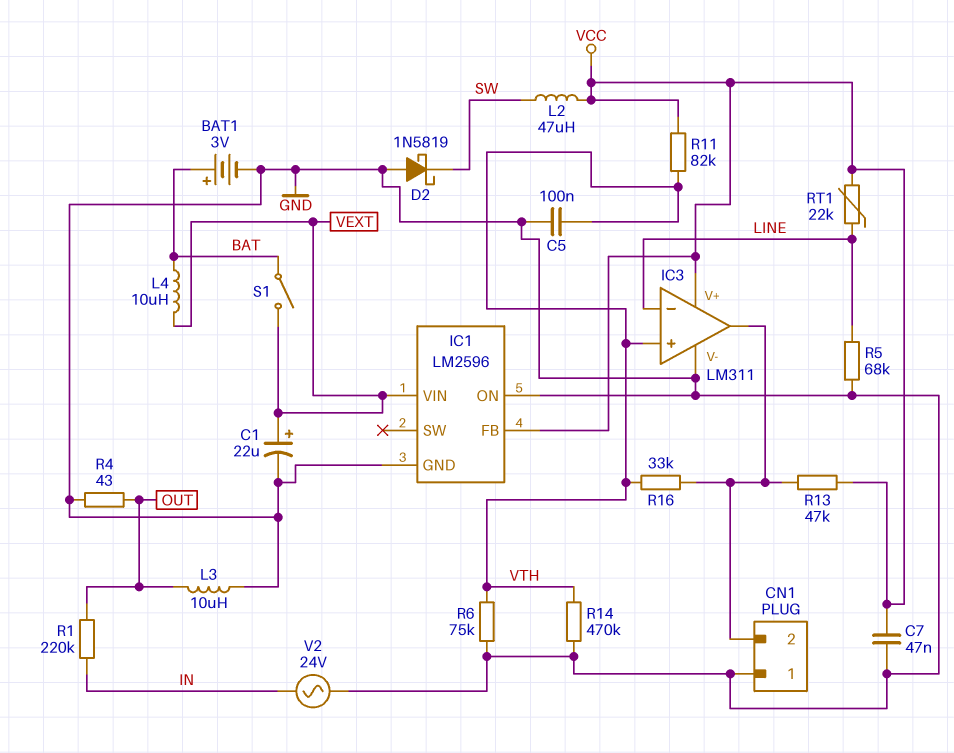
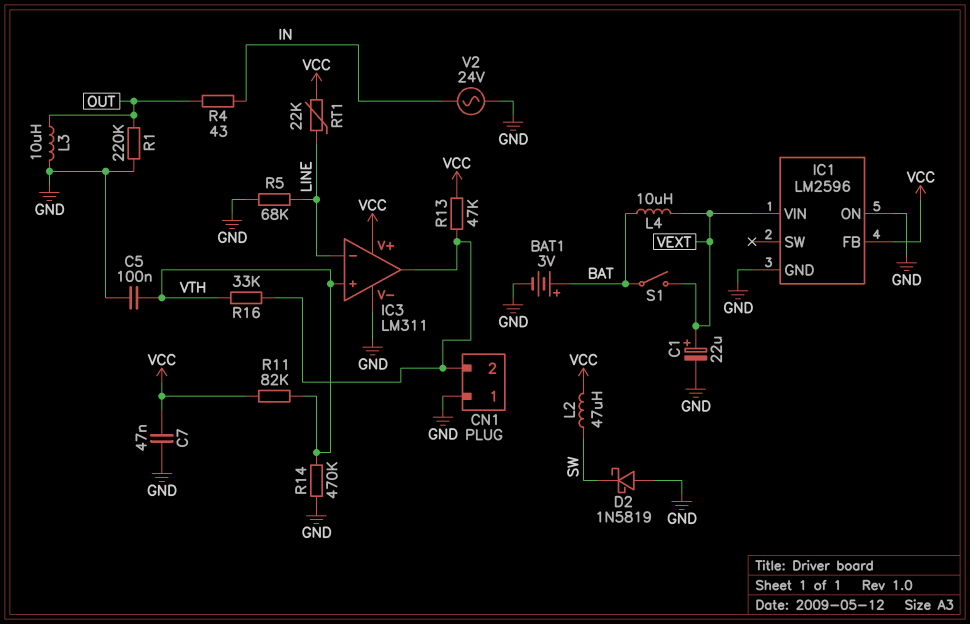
R1: 220k (IN, OUT) -> 220k (GND, OUT)
R4: 43 (GND, OUT) -> 43 (IN, OUT)
R6: 75k (GND, VTH) -> none

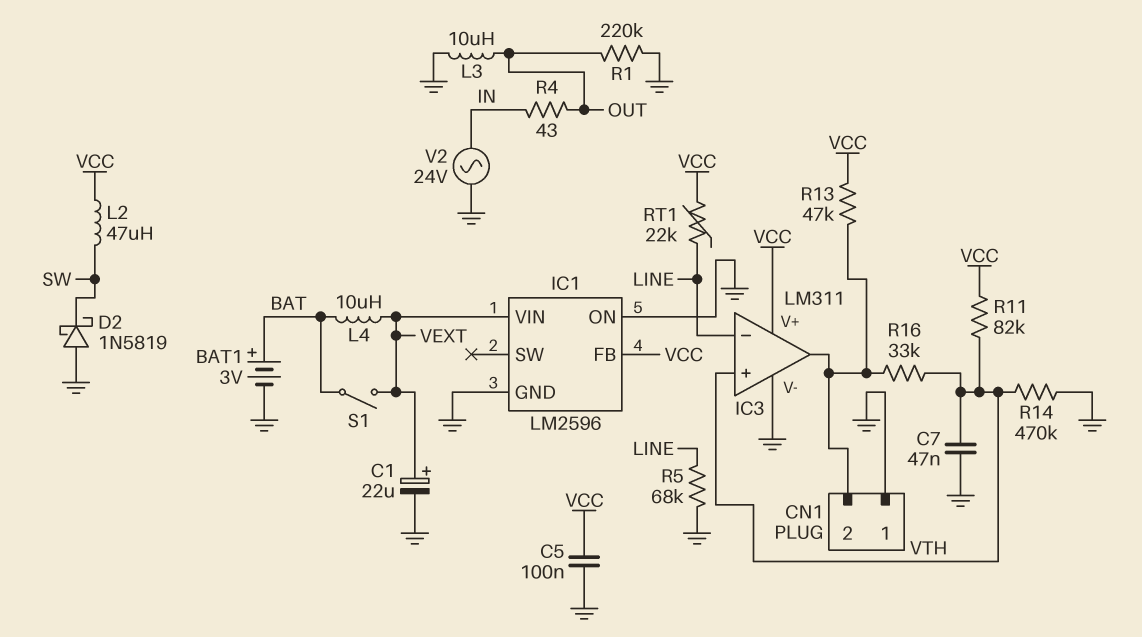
C5: 100nF (GND, VTH) -> 100nF (GND, VCC)
C7: 47nF (GND, VCC) -> 47nF (GND, VTH)

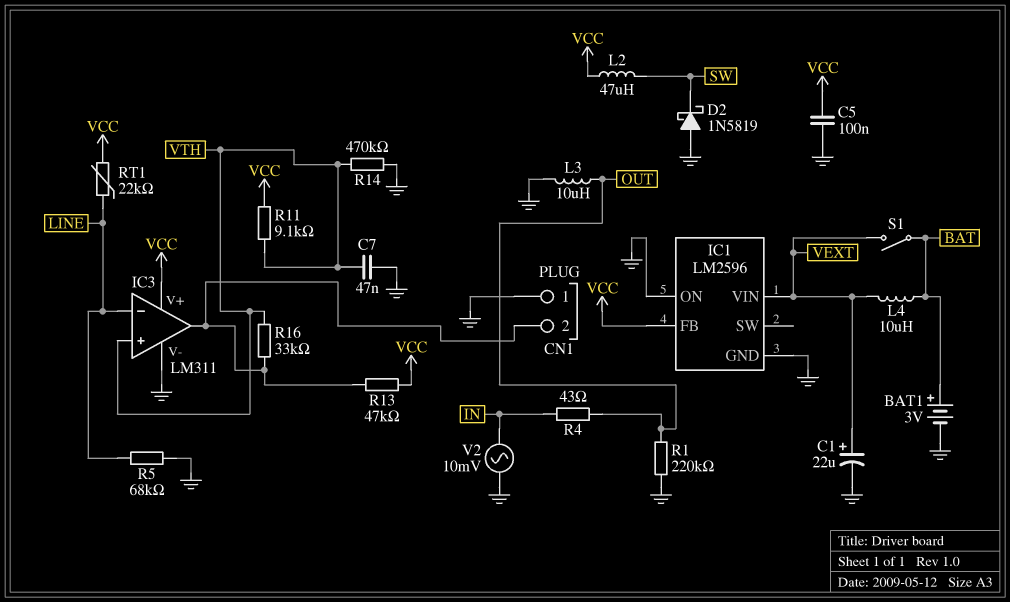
R11: 82k (VCC, VTH) -> 9.1k (VCC, VTH)
V2: AC 24V (GND, IN) -> AC 10mV (GND, IN)

